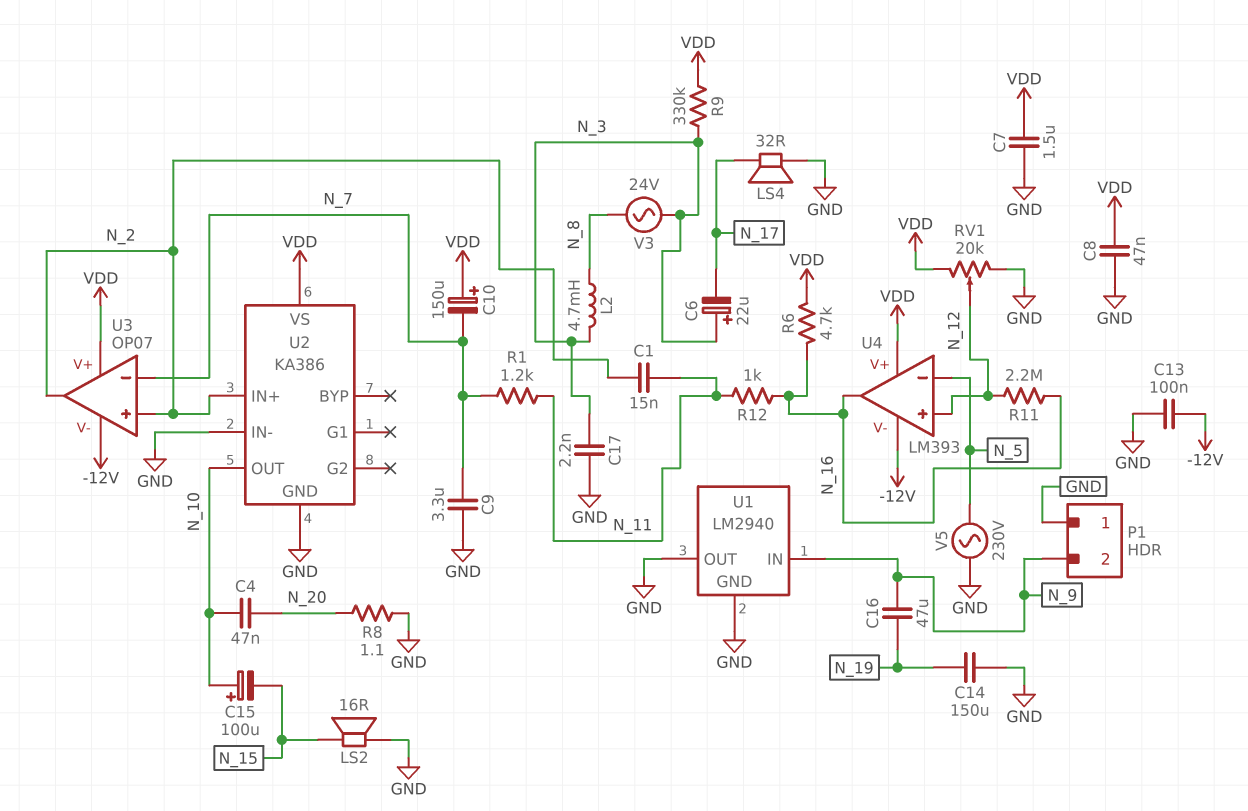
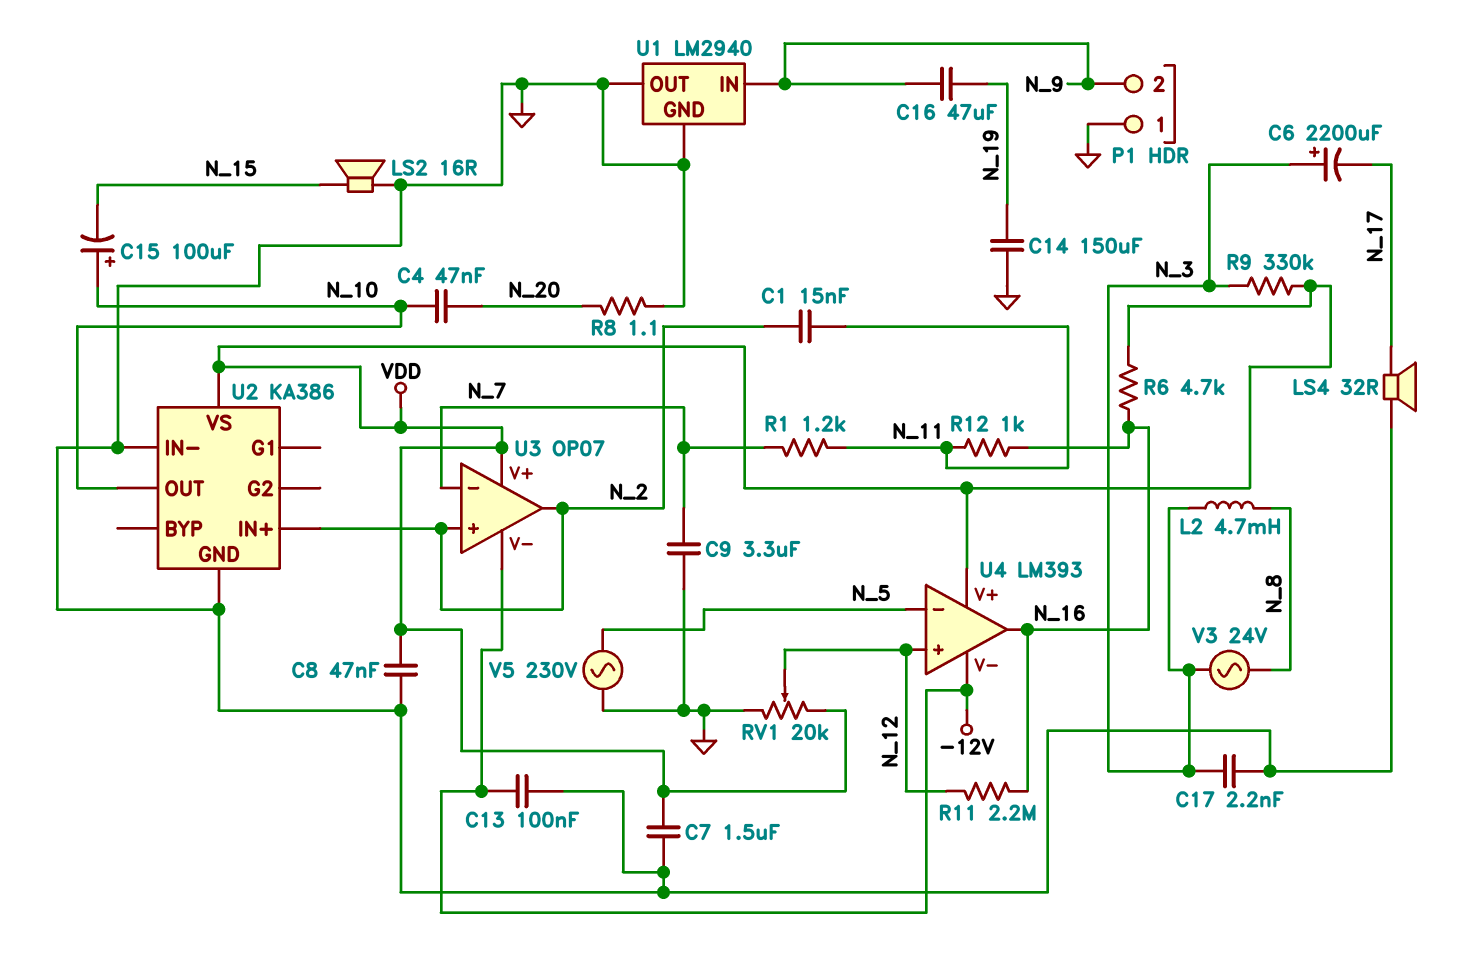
C6: 22uF (plus N_3, minus N_17) -> 2200uF (plus N_3, minus N_17)
C10: 150uF (plus VDD, minus N_7) -> none

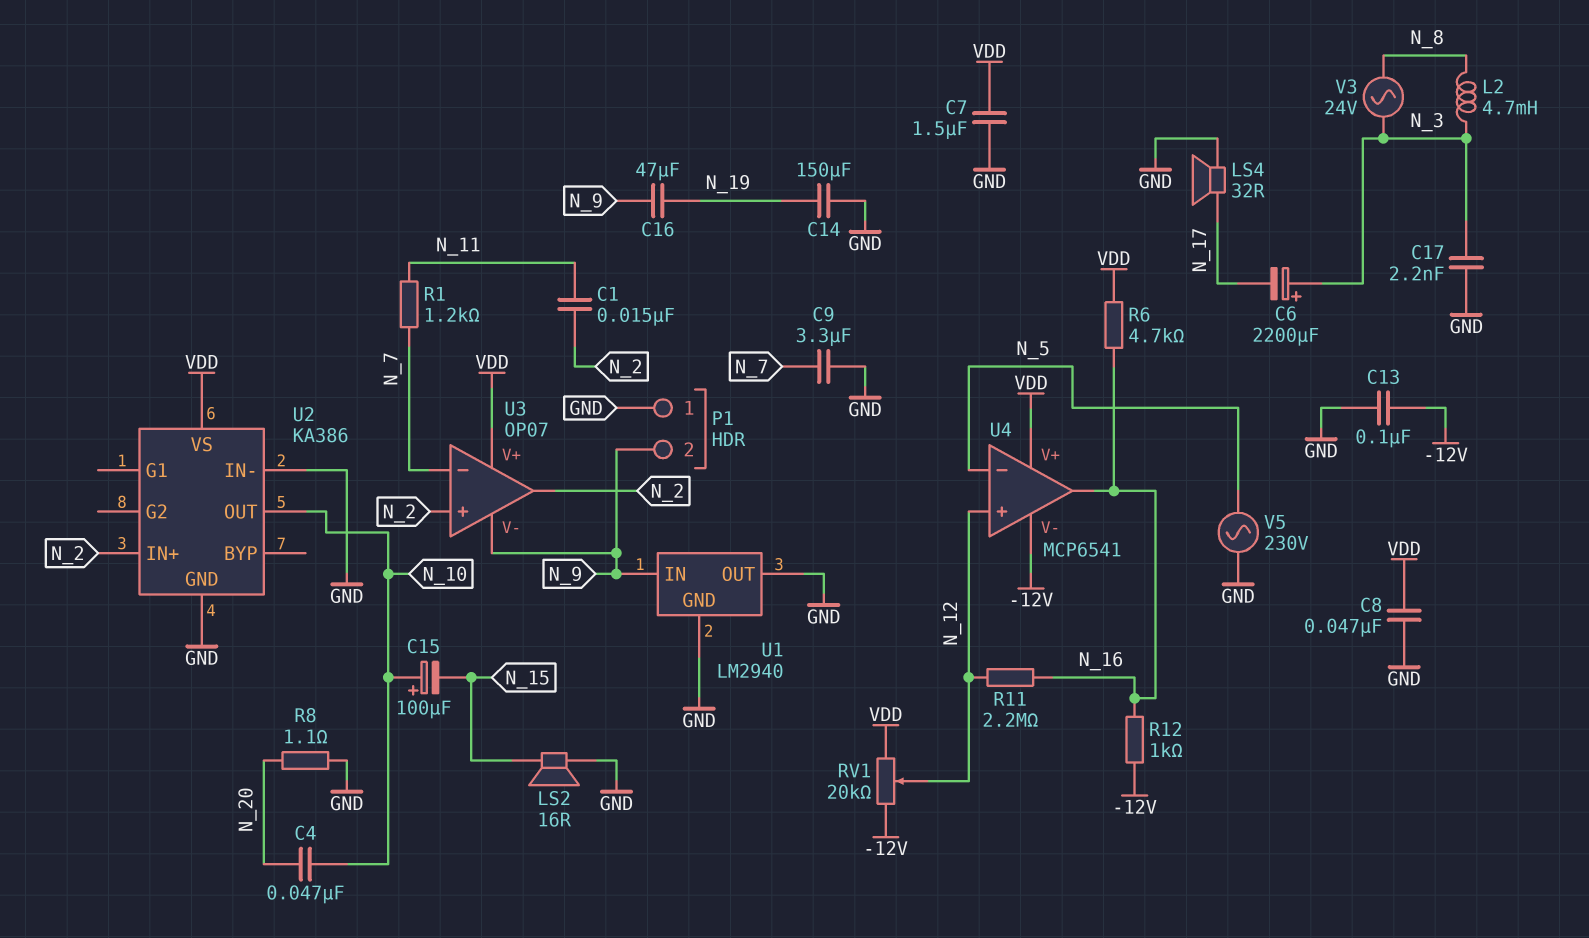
R9: 330k (N_3, VDD) -> none
R12: 1k (N_11, N_16) -> 1k (-12V, N_16)
RV1: 20k (GND, VDD, wiper N_12) -> 20k (-12V, VDD, wiper N_12)
U3 pin V-: -12V -> N_9
U4: LM393 -> MCP6541

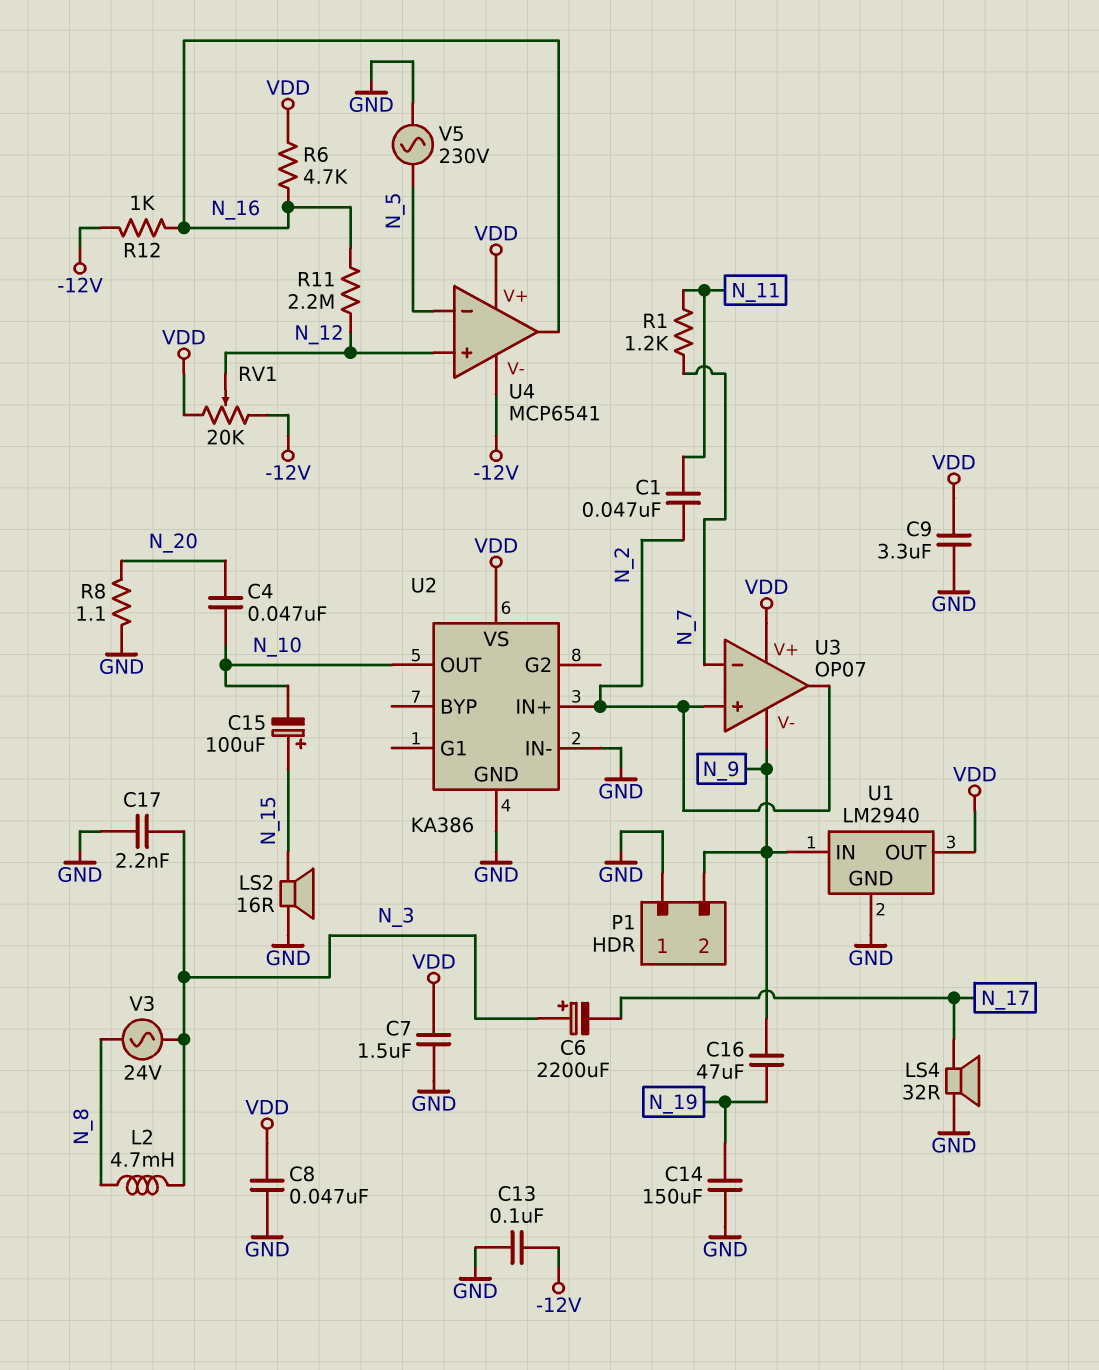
C1: 15nF (N_2, N_11) -> 47nF (N_2, N_11)
C9: 3.3uF (GND, N_7) -> 3.3uF (GND, VDD)
C15: 100uF (plus N_10, minus N_15) -> 100uF (plus N_15, minus N_10)
U1 pin OUT: GND -> VDD

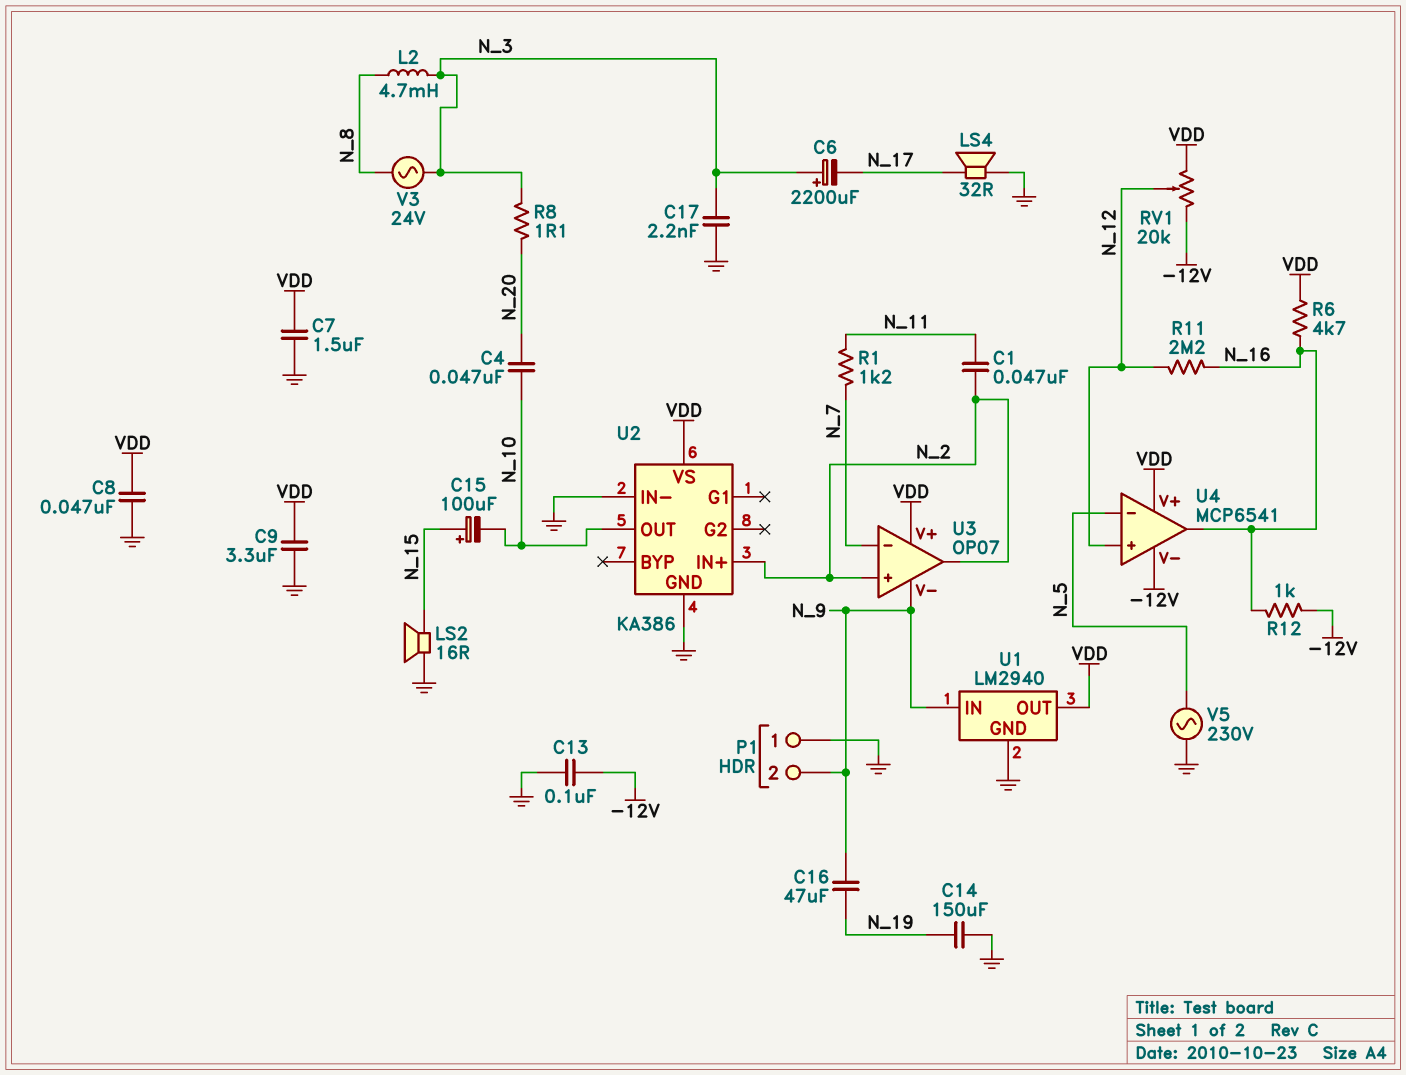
R8: 1.1 (GND, N_20) -> 1.1 (N_3, N_20)

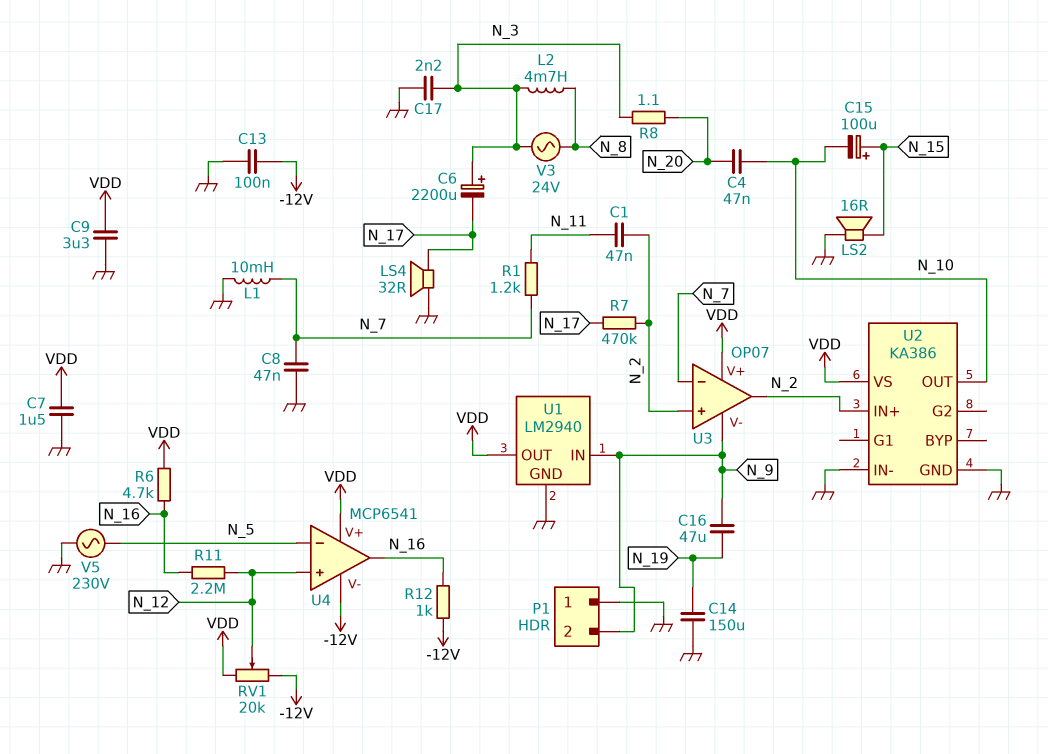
C8: 47nF (GND, VDD) -> 47nF (GND, N_7)
L1: none -> 10mH (GND, N_7)
R7: none -> 470k (N_2, N_17)

